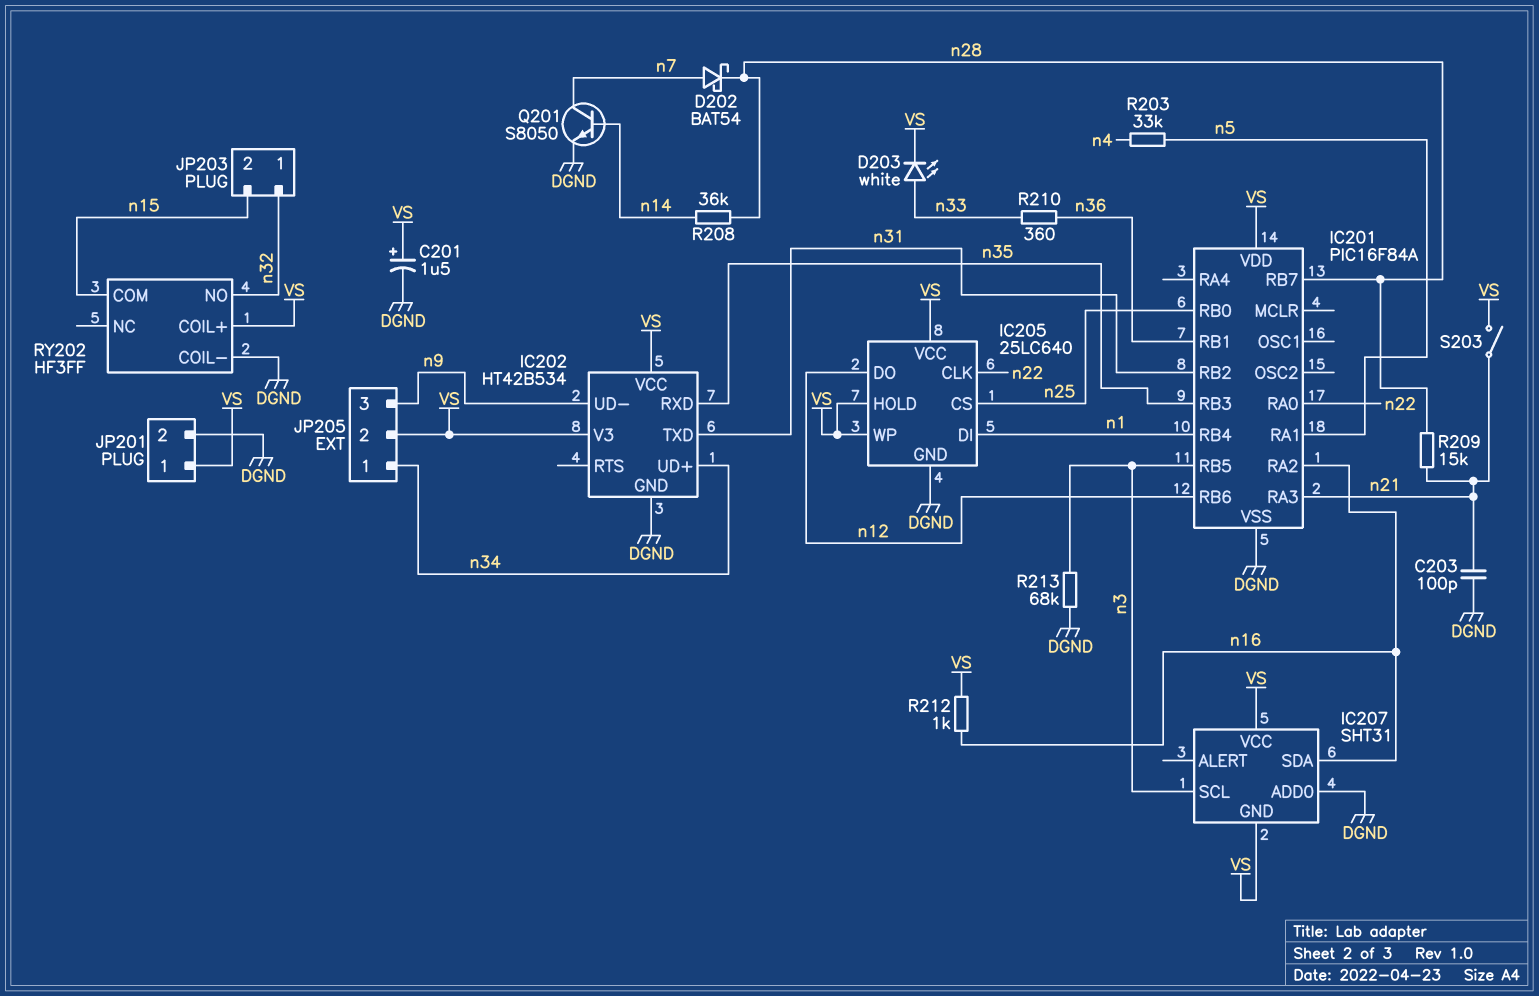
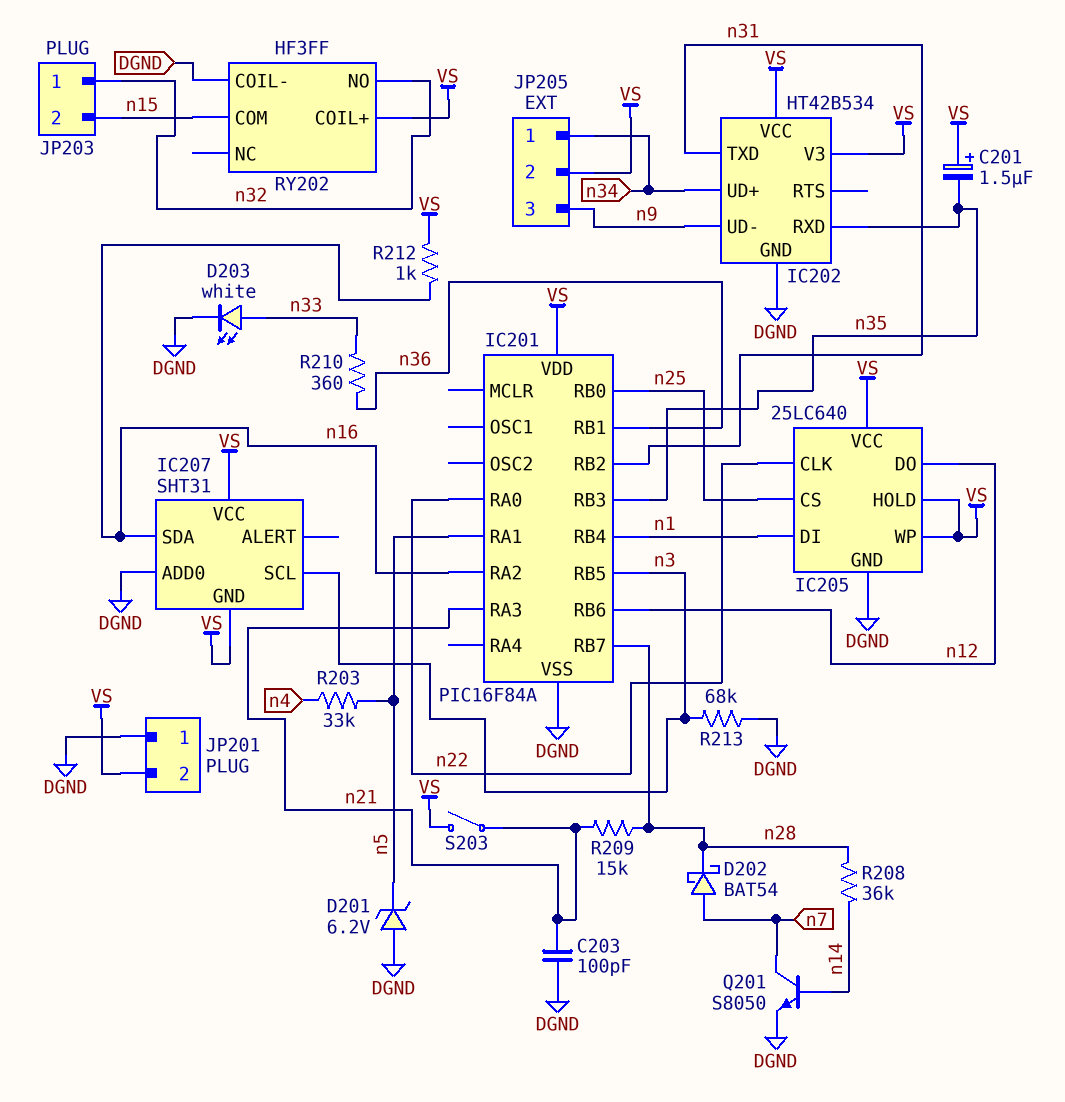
C201: 1.5uF (plus VS, minus DGND) -> 1.5uF (plus VS, minus n35)
D201: none -> zener 6.2V (A DGND, K n5)
D203: LED white (A n33, K VS) -> LED white (A n33, K DGND)
JP201 pin 1: VS -> DGND
JP201 pin 2: DGND -> VS

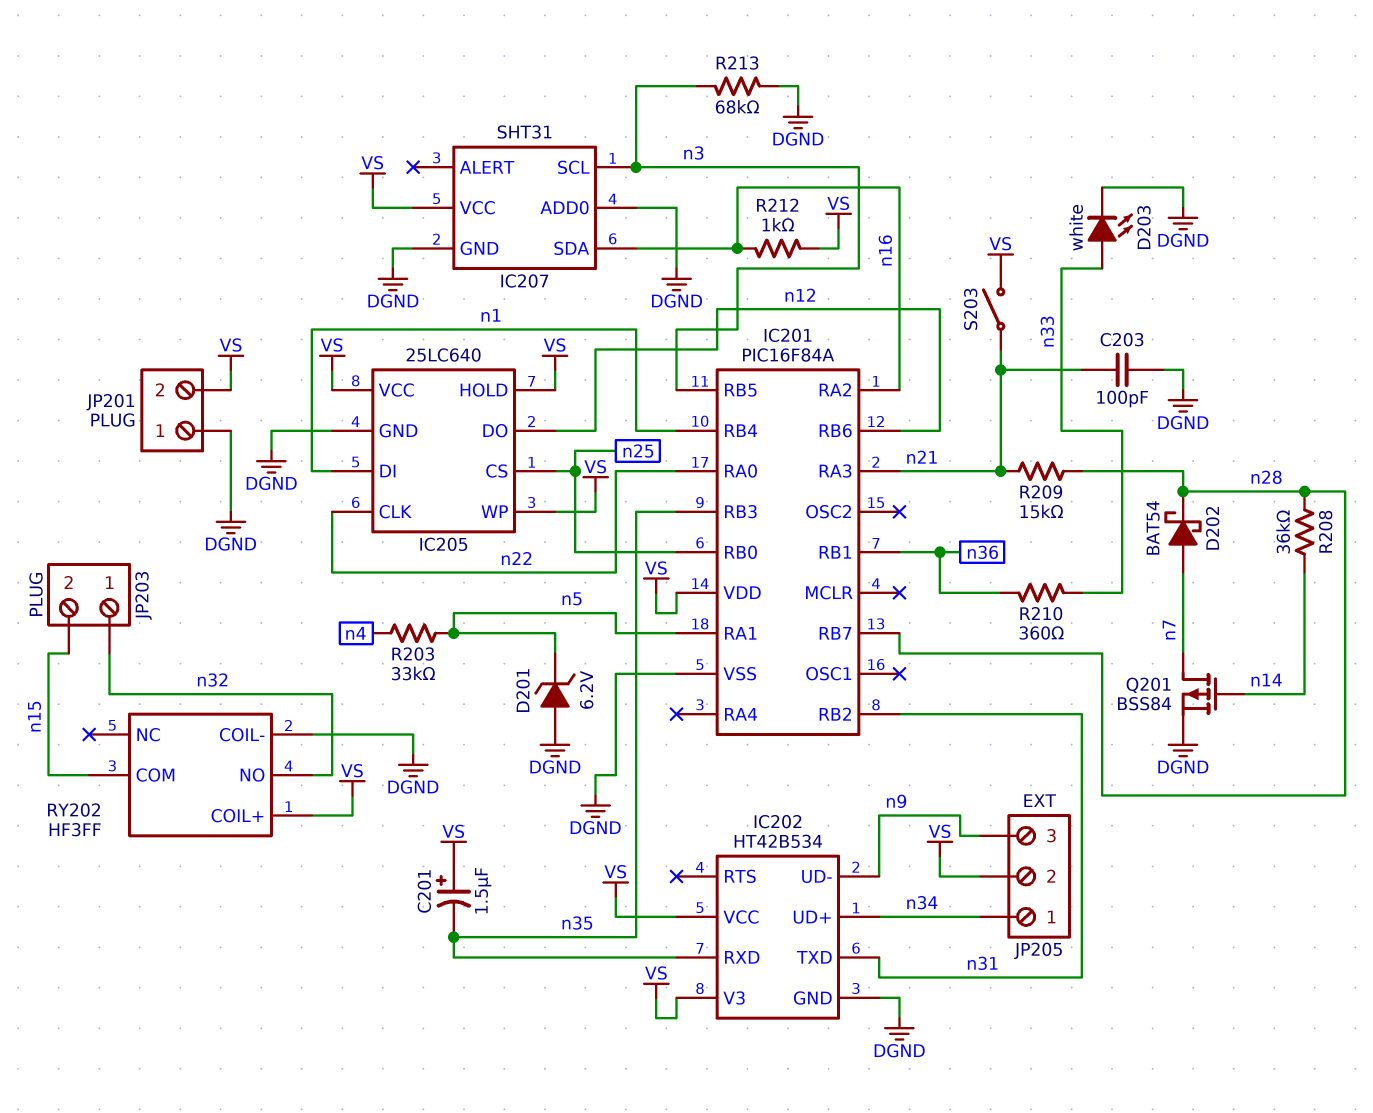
IC207 pin GND: VS -> DGND
Q201: NPN S8050 (B n14, C n7, E DGND) -> PMOS BSS84 (G n14, D n7, S DGND)

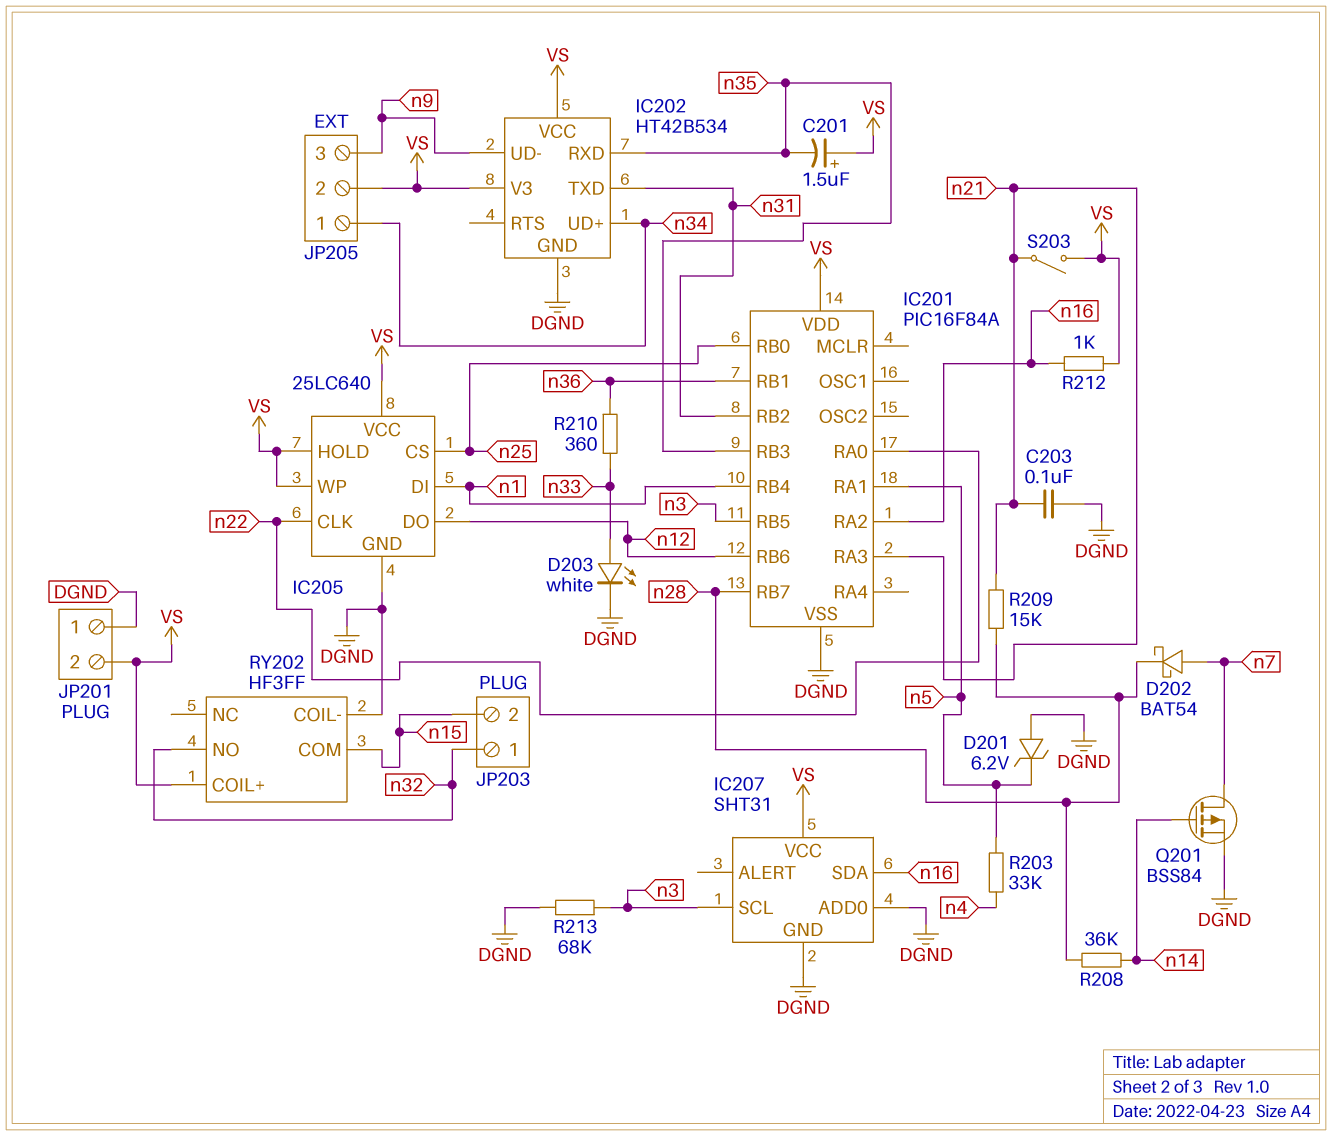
C203: 100pF (DGND, n21) -> 100nF (DGND, n21)

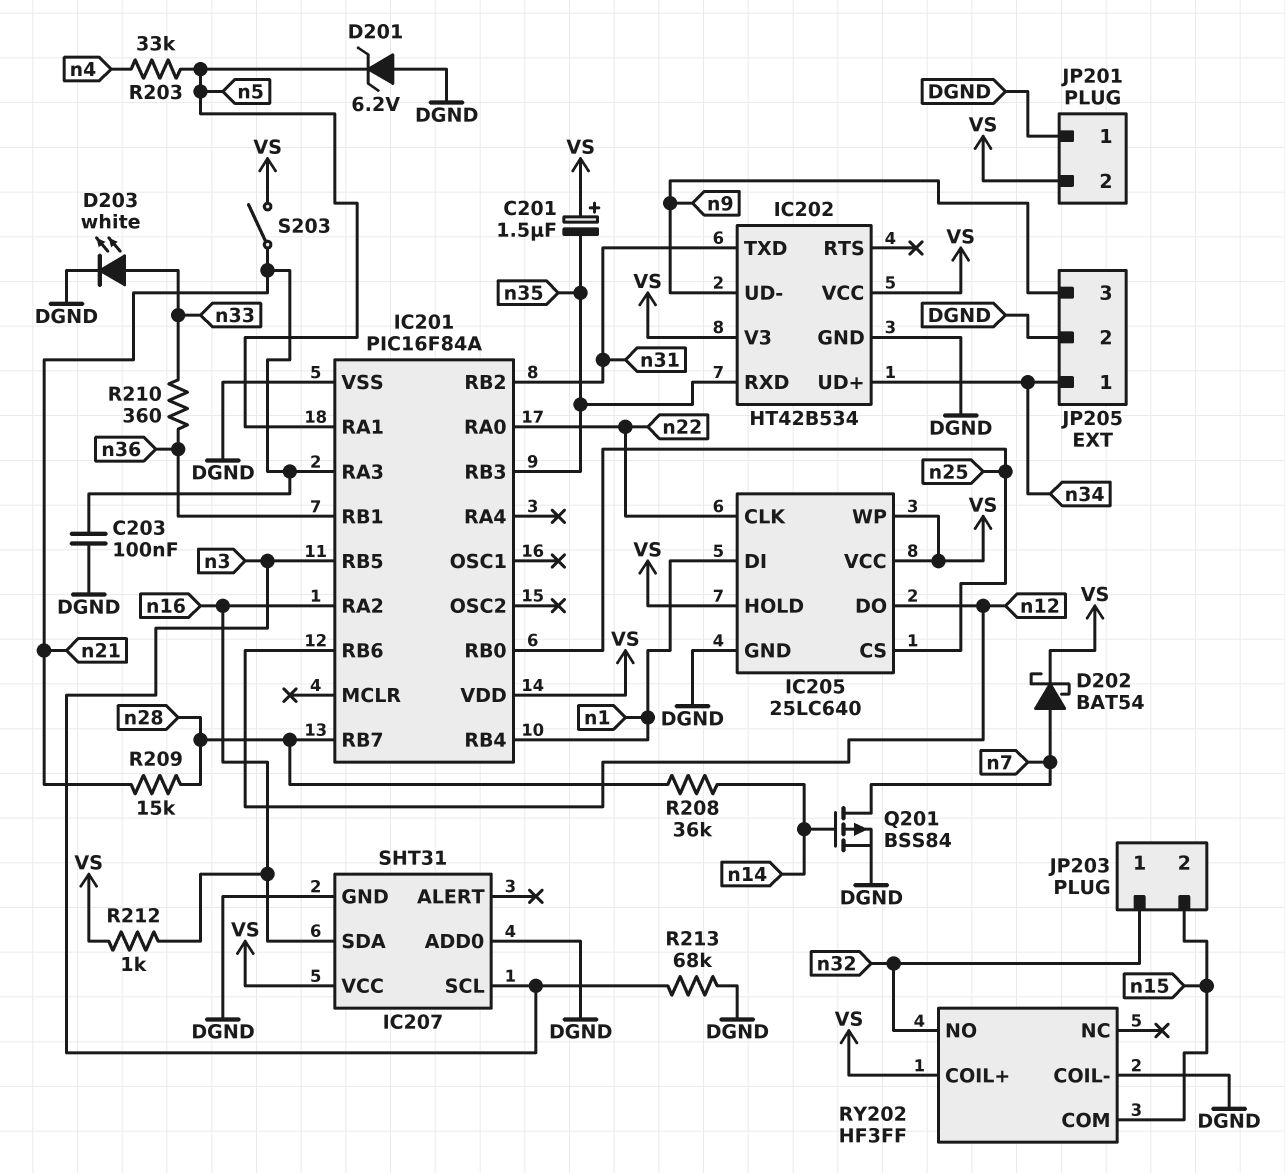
D202: schottky BAT54 (A n7, K n28) -> schottky BAT54 (A n7, K VS)
JP205 pin 2: VS -> DGND

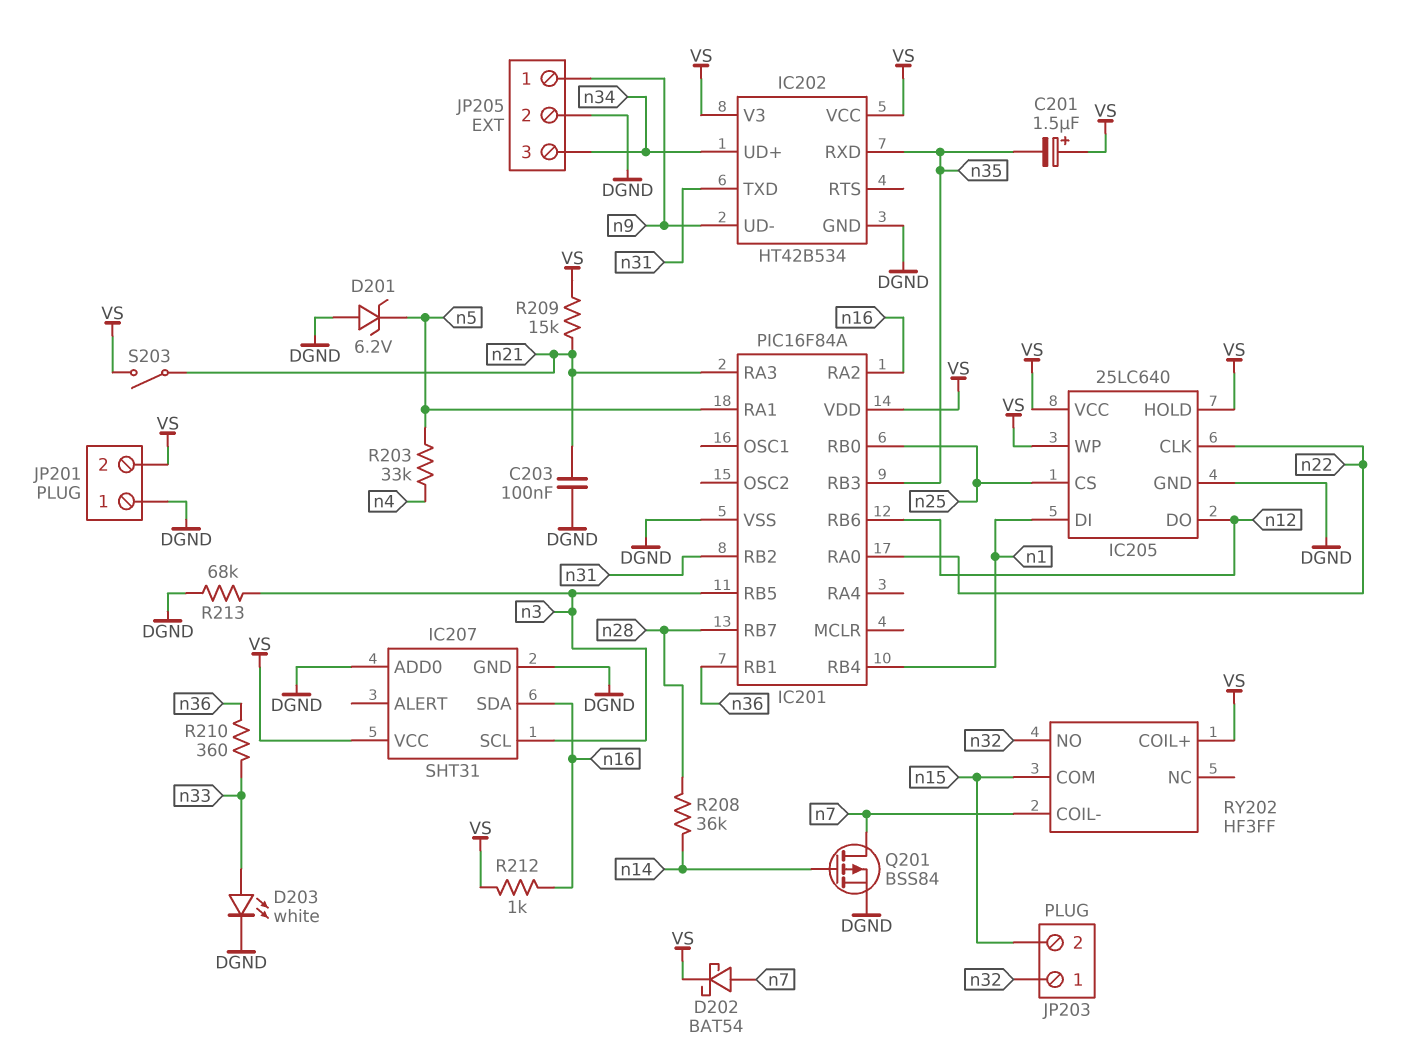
JP205 pin 1: n34 -> n9
JP205 pin 3: n9 -> n34
R209: 15k (n21, n28) -> 15k (VS, n21)
RY202 pin COIL-: DGND -> n7

